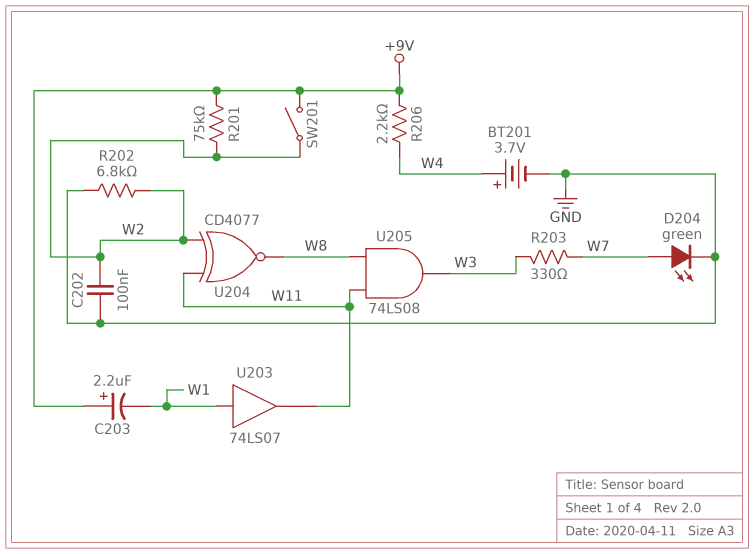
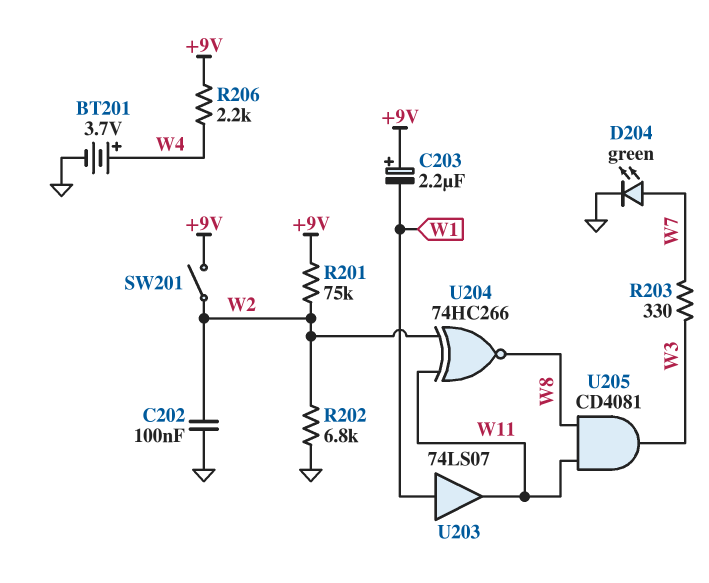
U204: XNOR CD4077 (in W2, in W11, out W8) -> XNOR 74HC266 (in W2, in W11, out W8)
U205: AND 74LS08 (in W8, in W11, out W3) -> AND CD4081 (in W8, in W11, out W3)

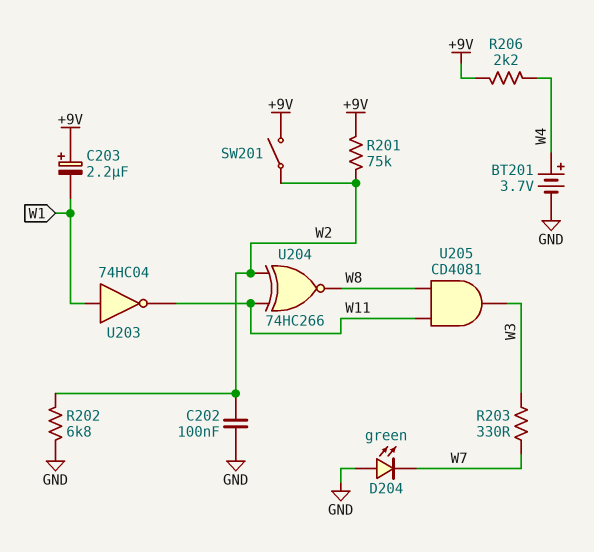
D204: LED green (A W7, K GND) -> LED green (A GND, K W7)
U203: buffer 74LS07 (in W1, out W11) -> NOT 74HC04 (in W1, out W11)

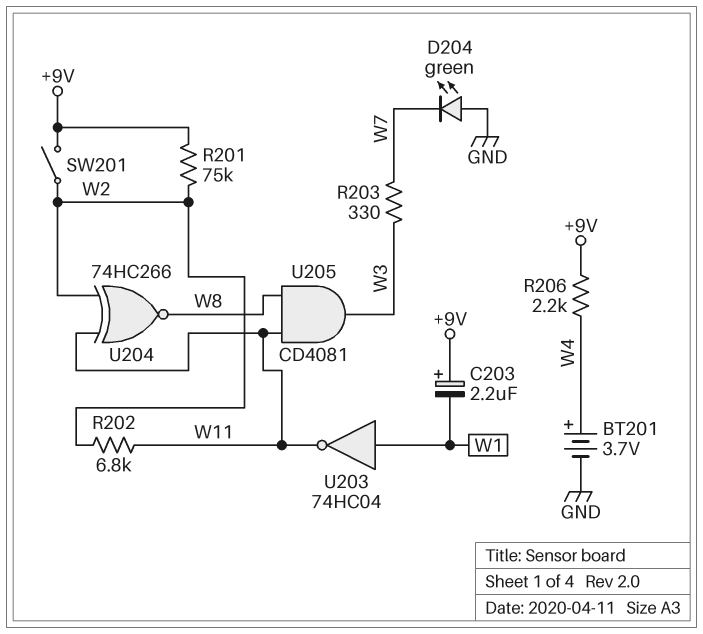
C202: 100nF (GND, W2) -> none
R202: 6.8k (GND, W2) -> 6.8k (W2, W11)

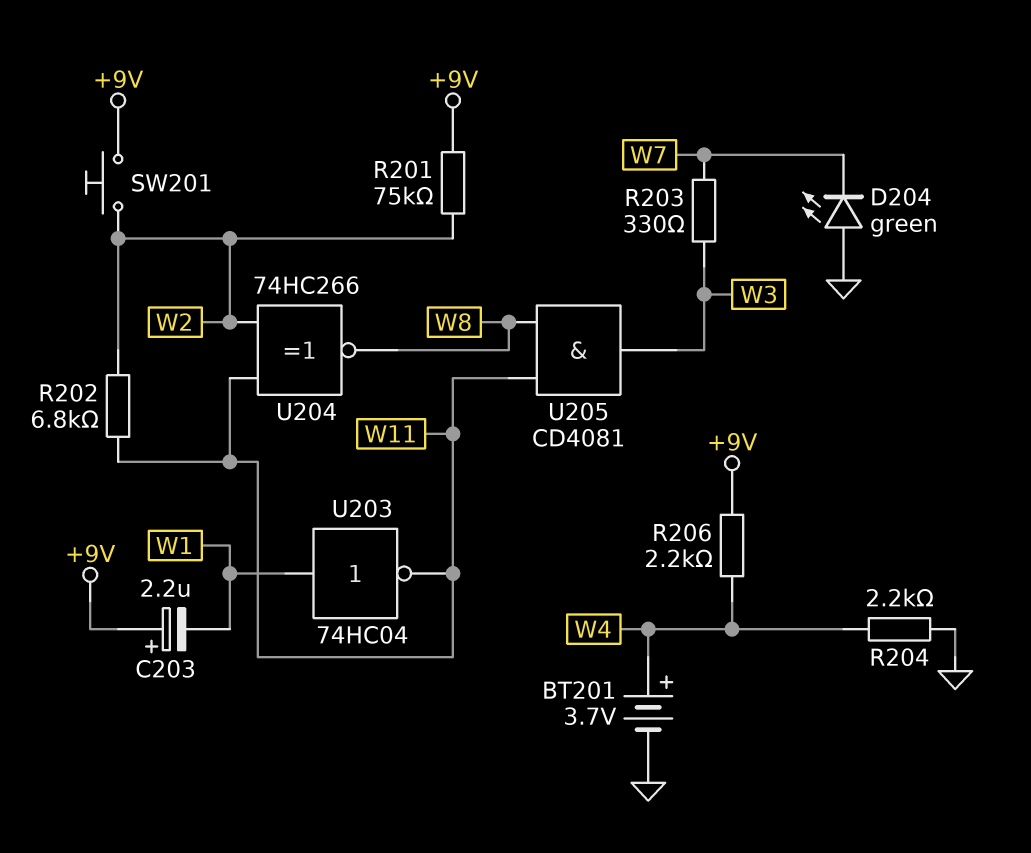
R204: none -> 2.2k (GND, W4)
SW201: switch (+9V, W2) -> button (+9V, W2)

